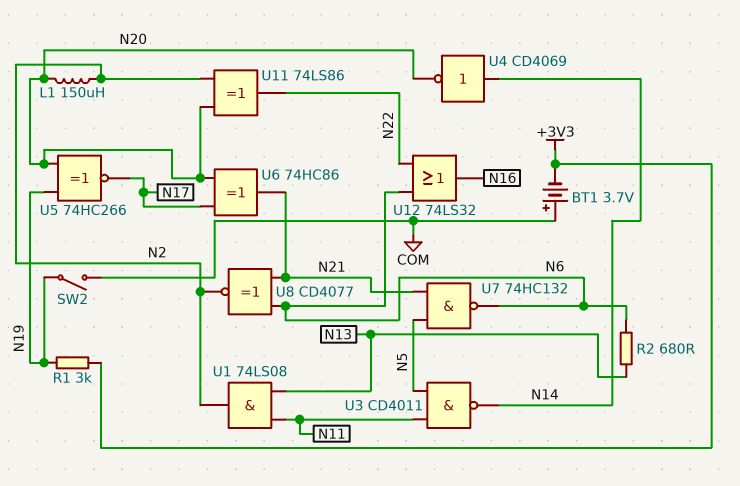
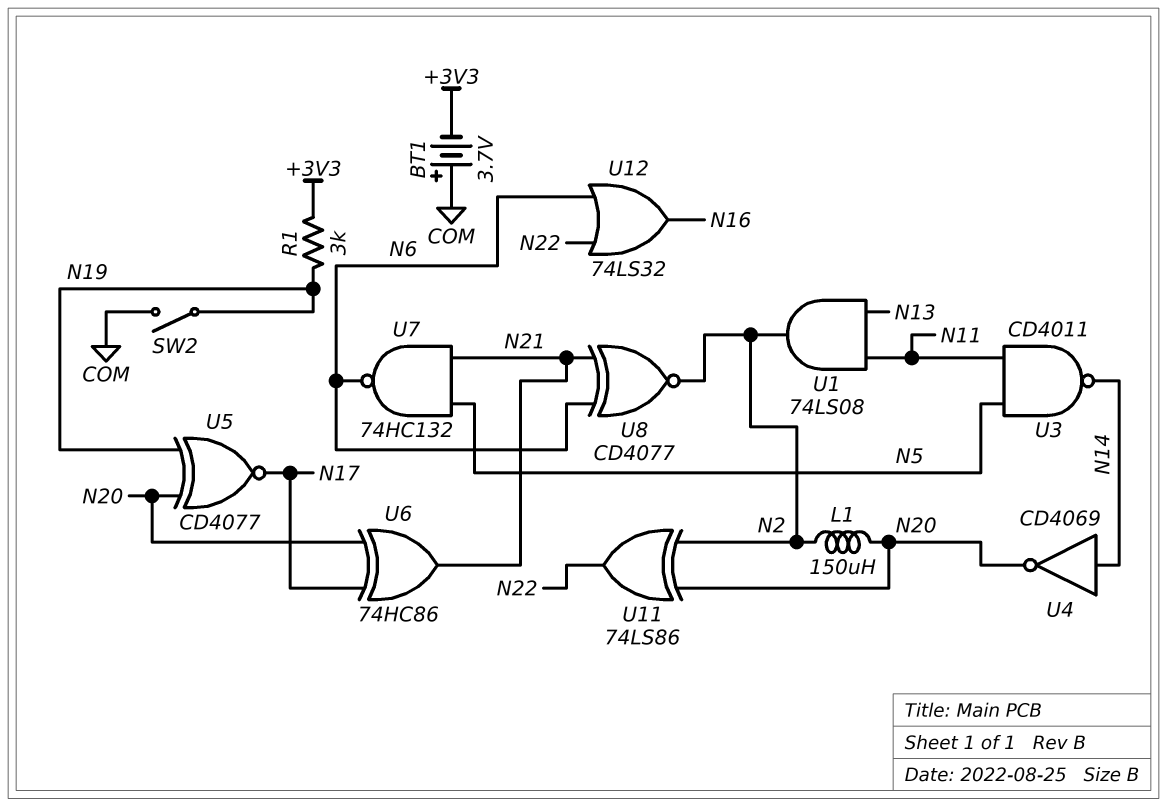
R2: 680 (N6, N13) -> none
U5: XNOR 74HC266 (in N19, in N20, out N17) -> XNOR CD4077 (in N19, in N20, out N17)

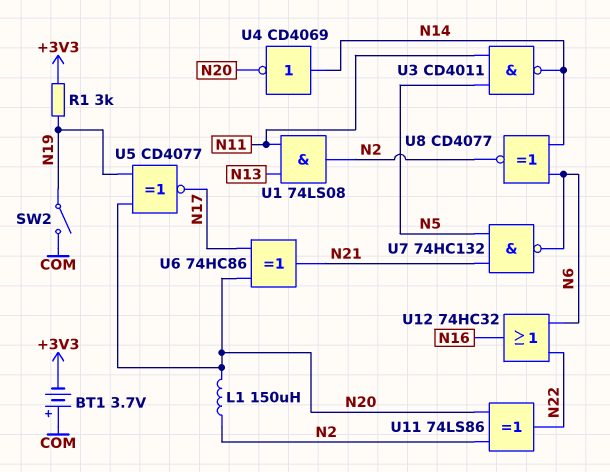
U8: XNOR CD4077 (in N6, in N21, out N2) -> XNOR CD4077 (in N6, in N14, out N2)
U12: OR 74LS32 (in N6, in N22, out N16) -> OR 74HC32 (in N6, in N22, out N16)

